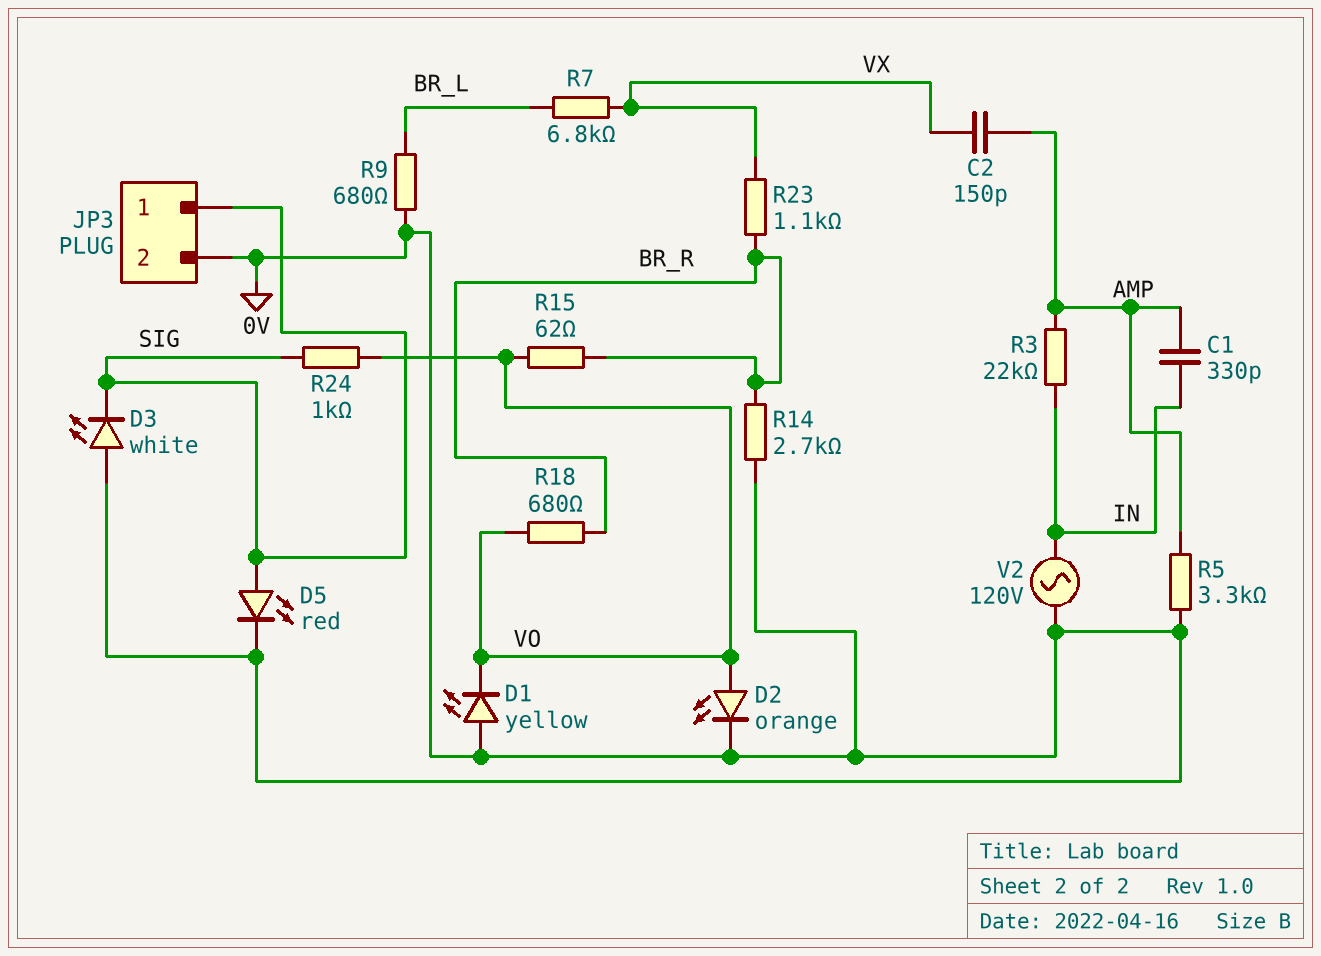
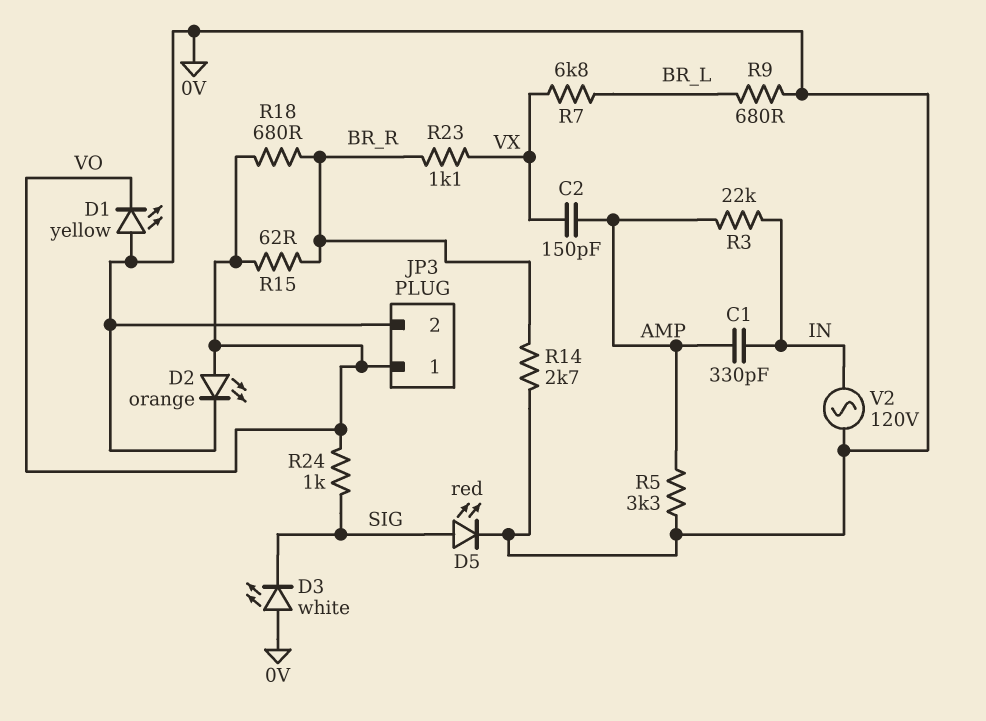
JP3 pin 1: SIG -> VO

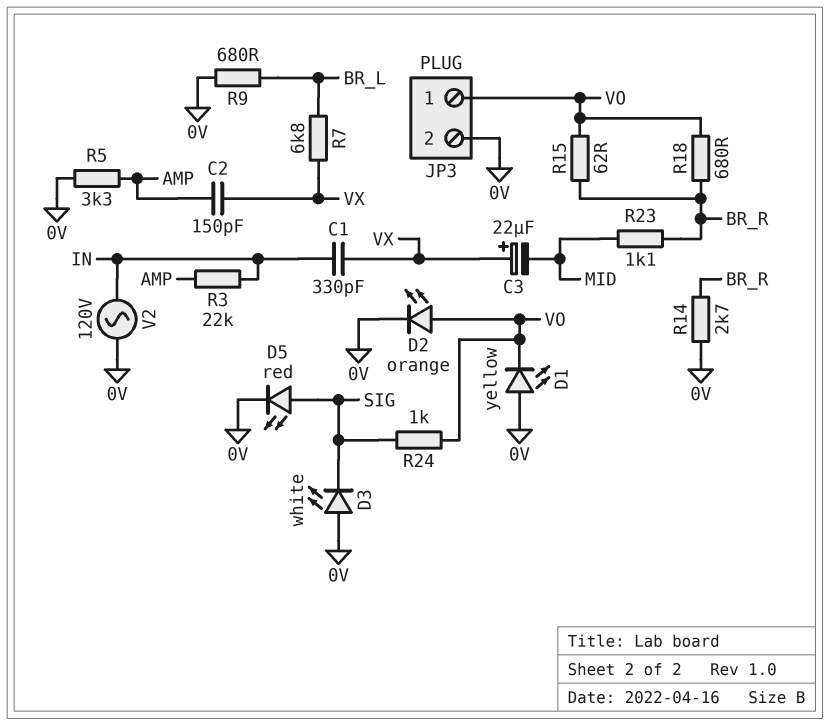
C1: 330pF (AMP, IN) -> 330pF (IN, VX)
C3: none -> 22uF (plus VX, minus MID)
R23: 1.1k (BR_R, VX) -> 1.1k (BR_R, MID)

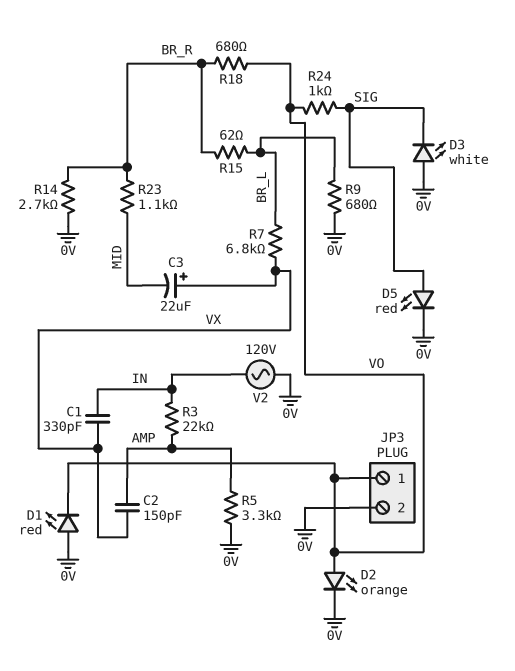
D1: LED yellow (A 0V, K VO) -> LED red (A 0V, K VO)
R15: 62 (BR_R, VO) -> 62 (BR_L, BR_R)

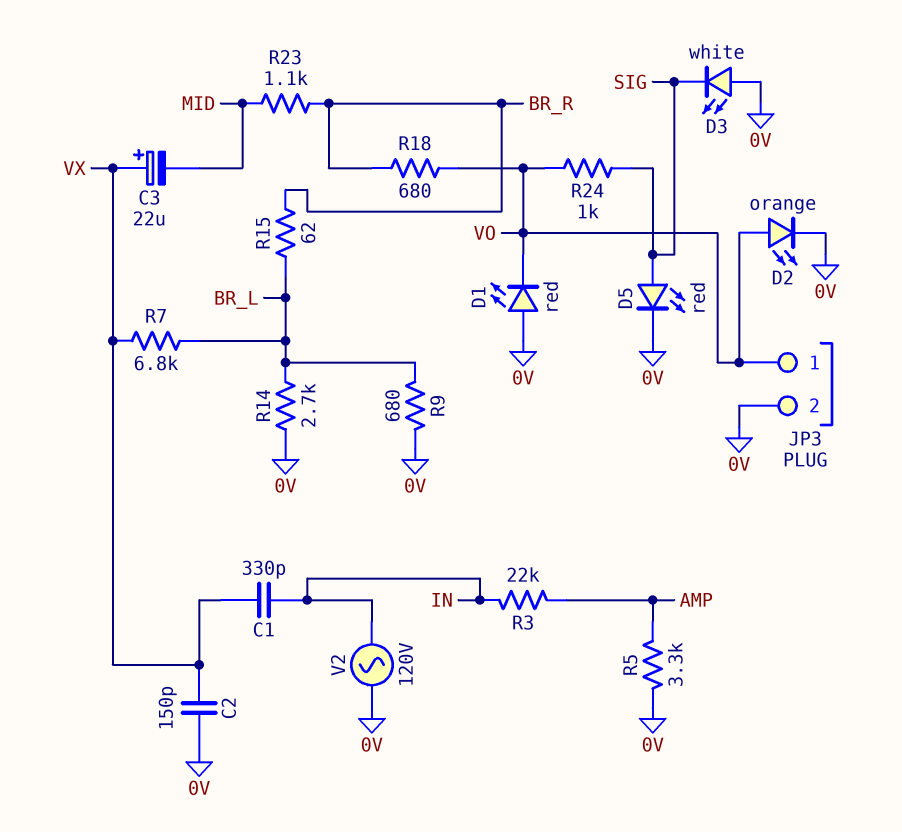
C2: 150pF (AMP, VX) -> 150pF (0V, VX)
R14: 2.7k (0V, BR_R) -> 2.7k (0V, BR_L)

